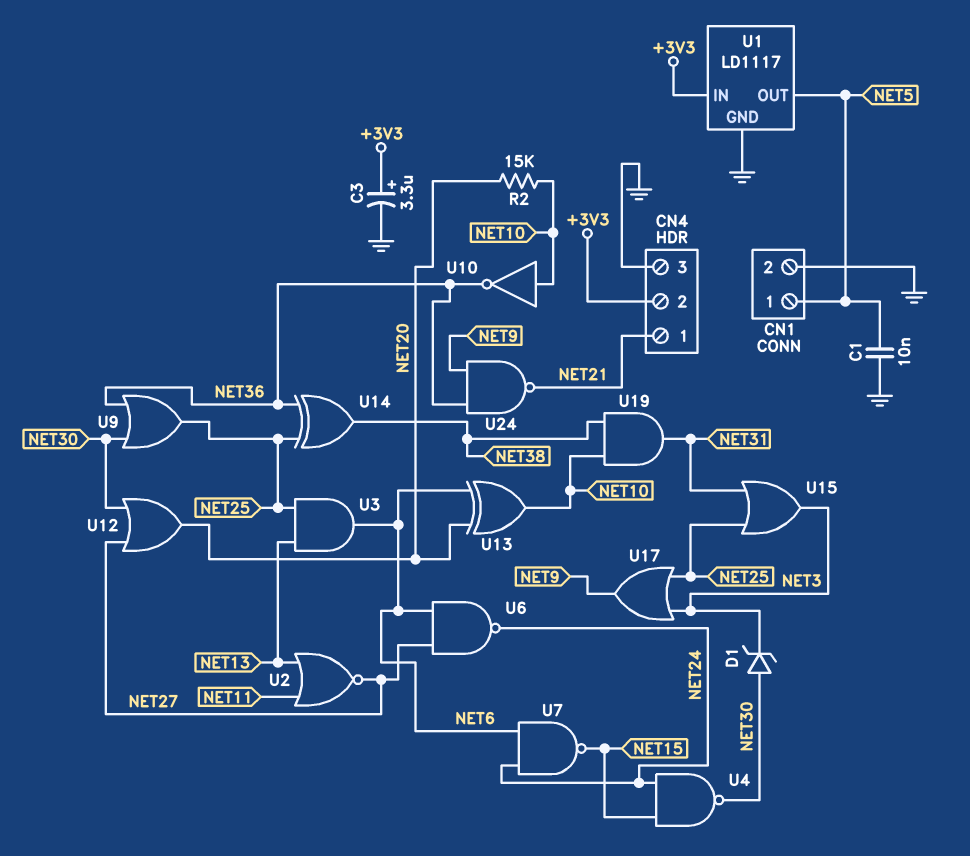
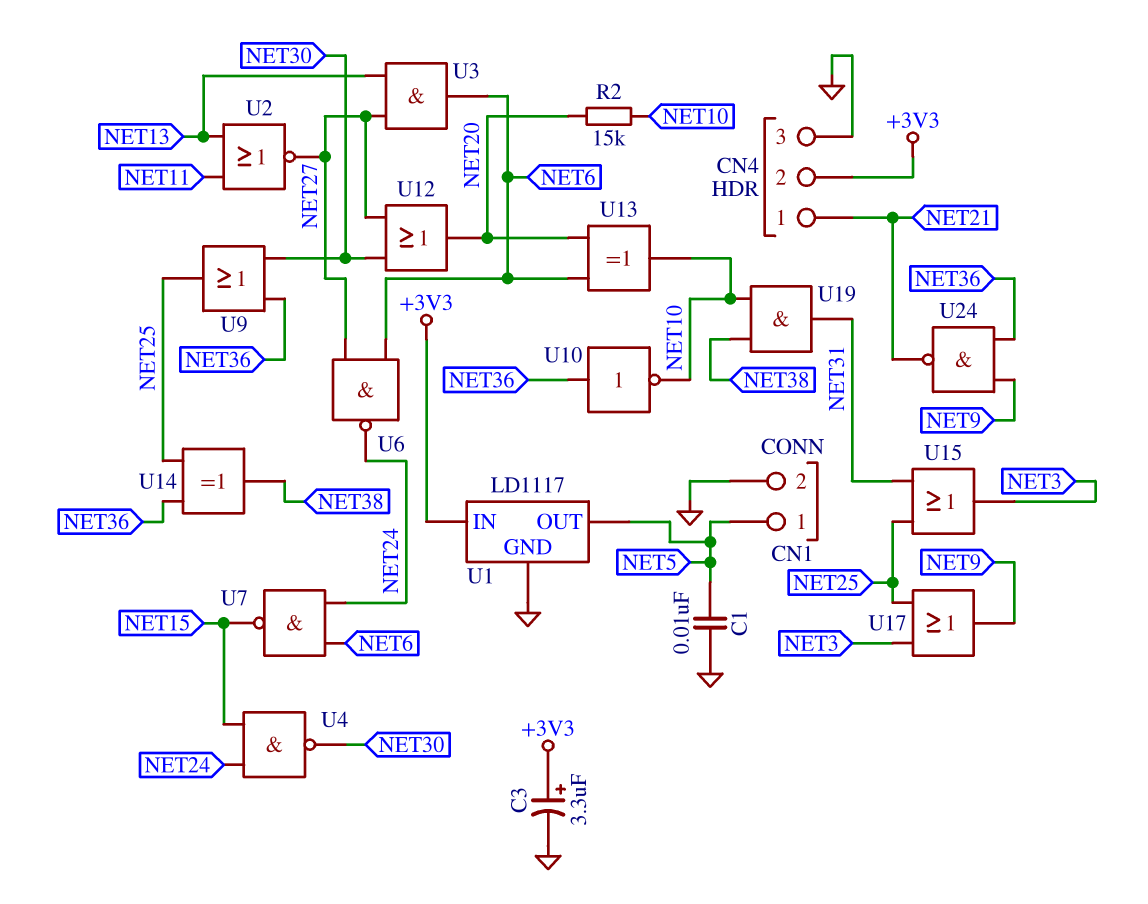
D1: zener (A NET30, K NET3) -> none
U3: AND (in NET13, in NET25, out NET6) -> AND (in NET13, in NET27, out NET6)
U10: NOT (in NET10, out NET36) -> NOT (in NET36, out NET10)

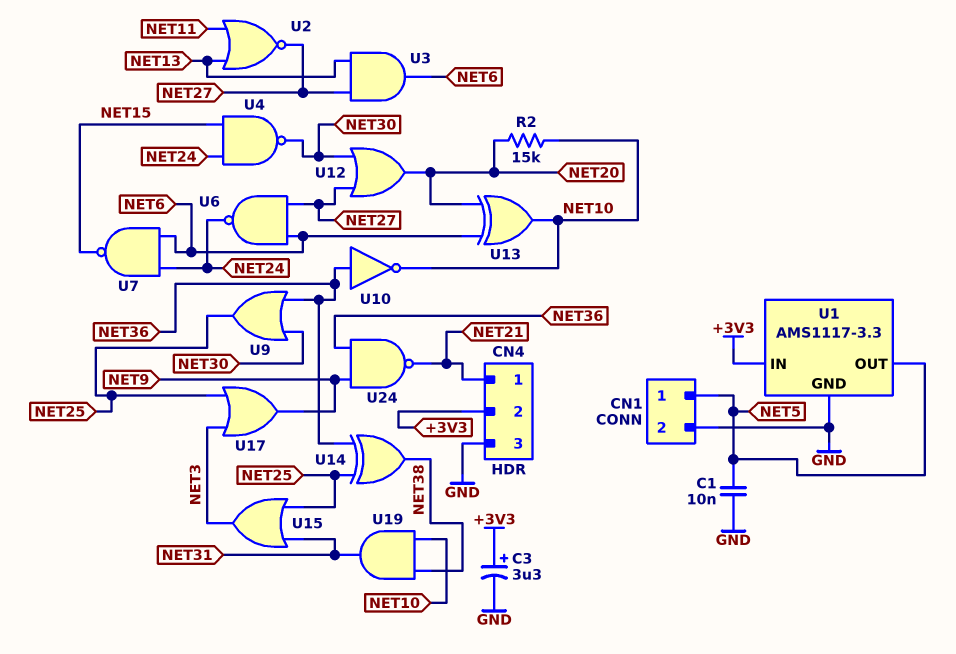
U1: LD1117 -> AMS1117-3.3

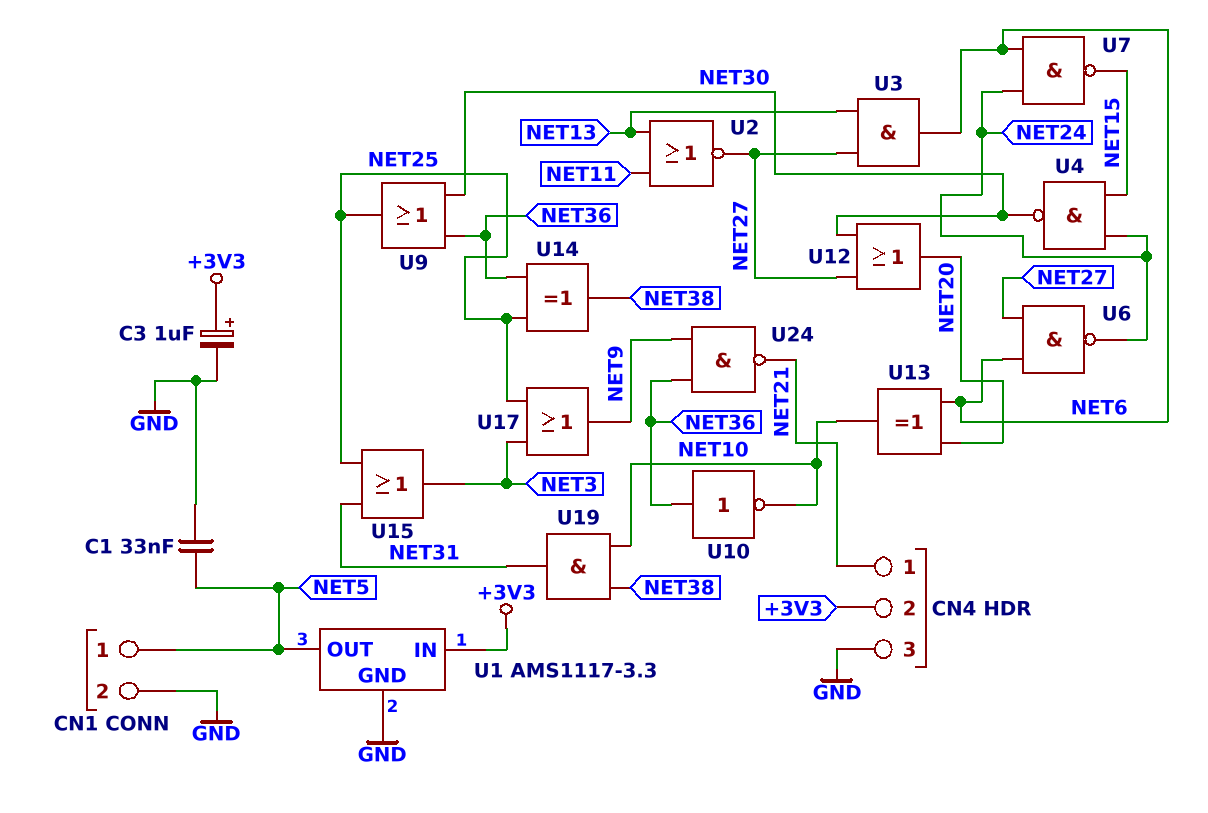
C1: 10nF (GND, NET5) -> 33nF (GND, NET5)
C3: 3.3uF (plus +3V3, minus GND) -> 1uF (plus +3V3, minus GND)
R2: 15k (NET10, NET20) -> none

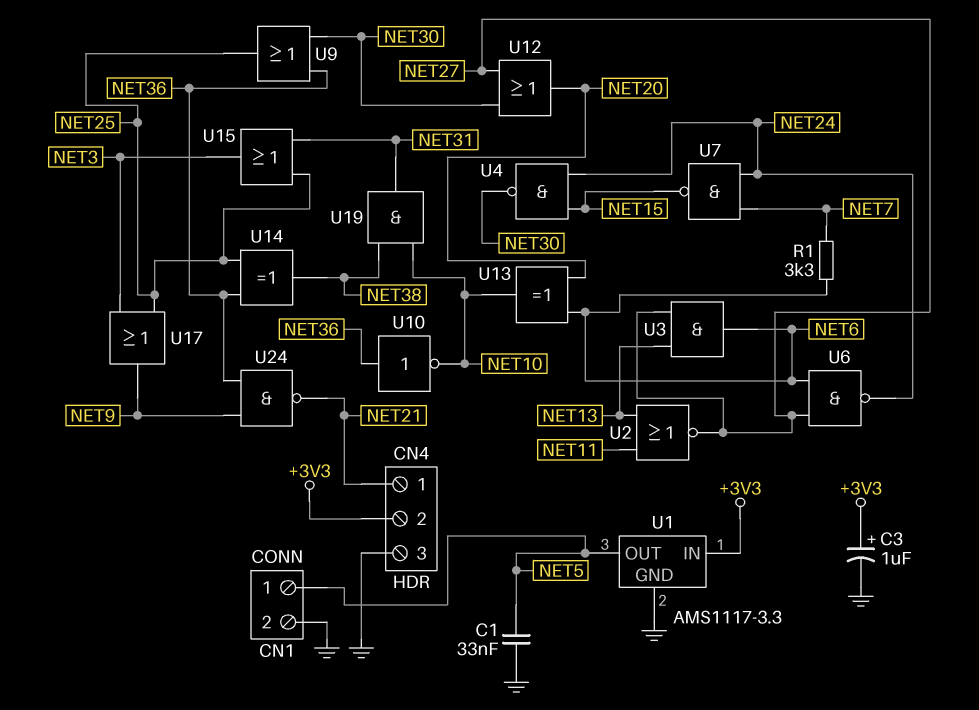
R1: none -> 3.3k (NET6, NET7)
U7: NAND (in NET6, in NET24, out NET15) -> NAND (in NET7, in NET24, out NET15)

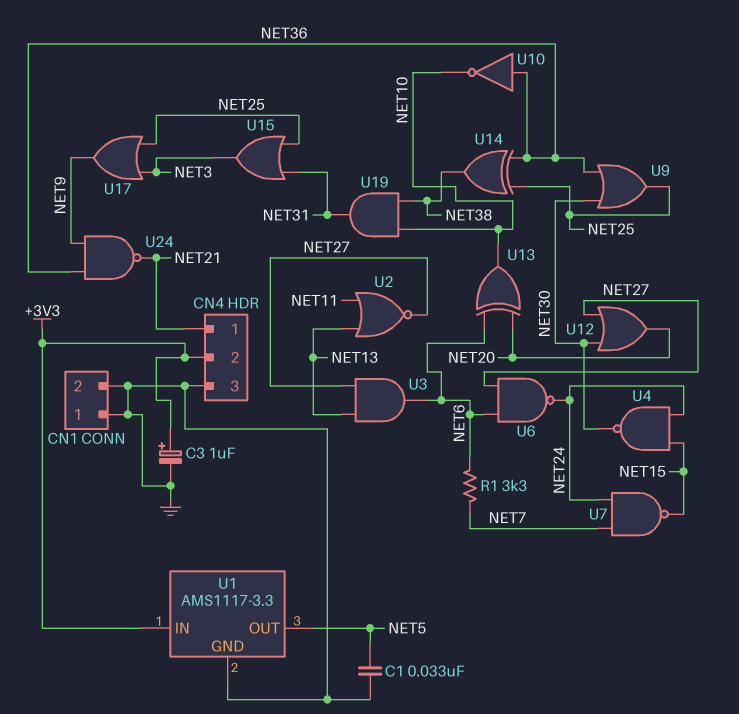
CN1 pin 1: NET5 -> GND

